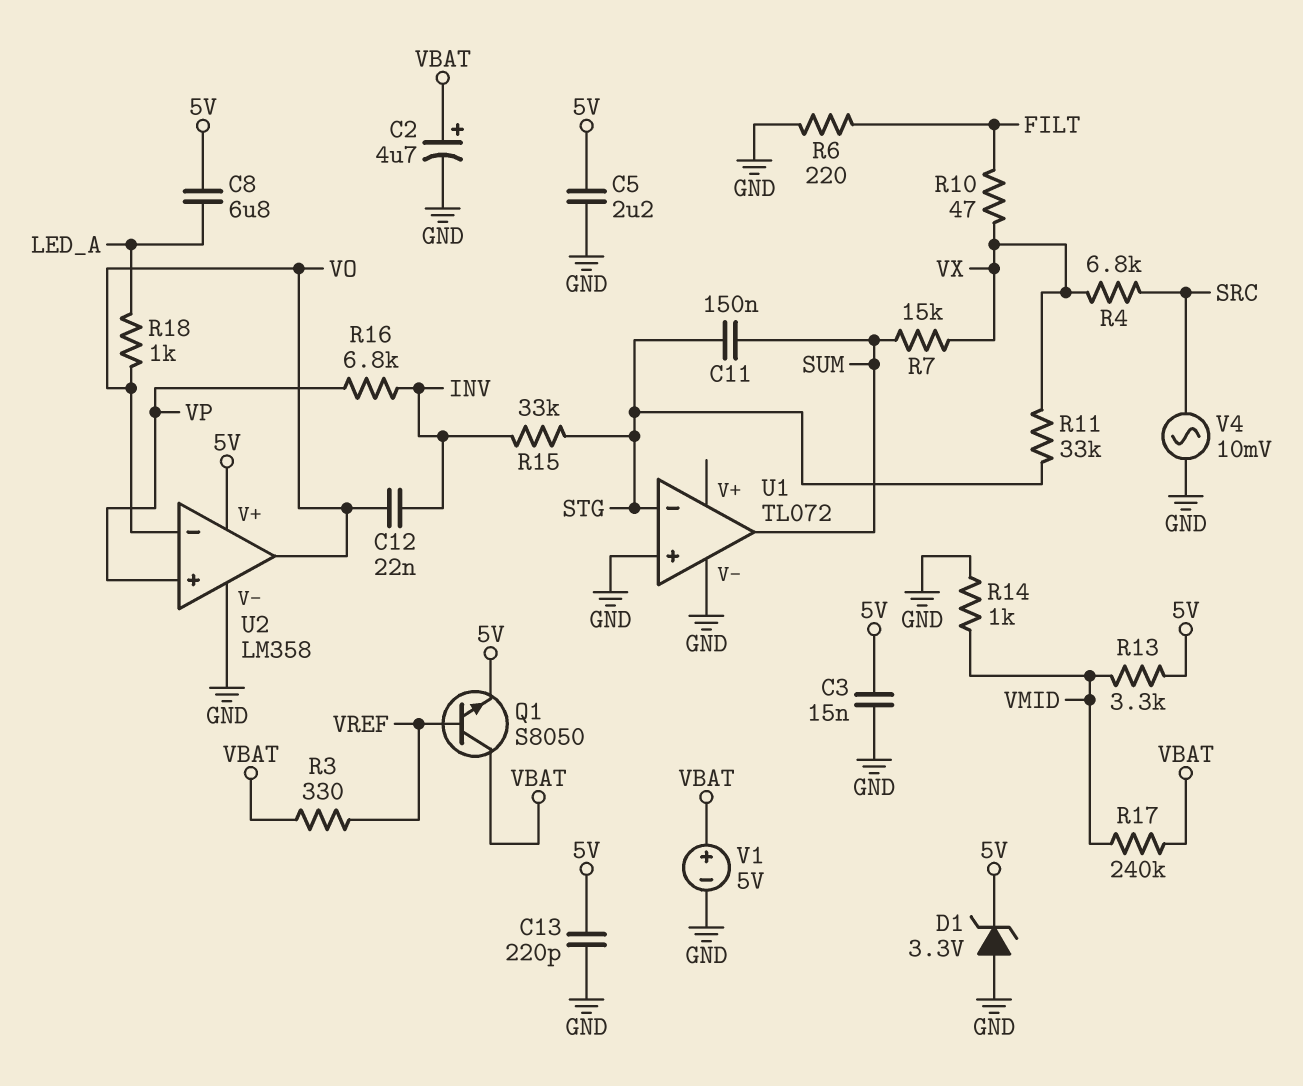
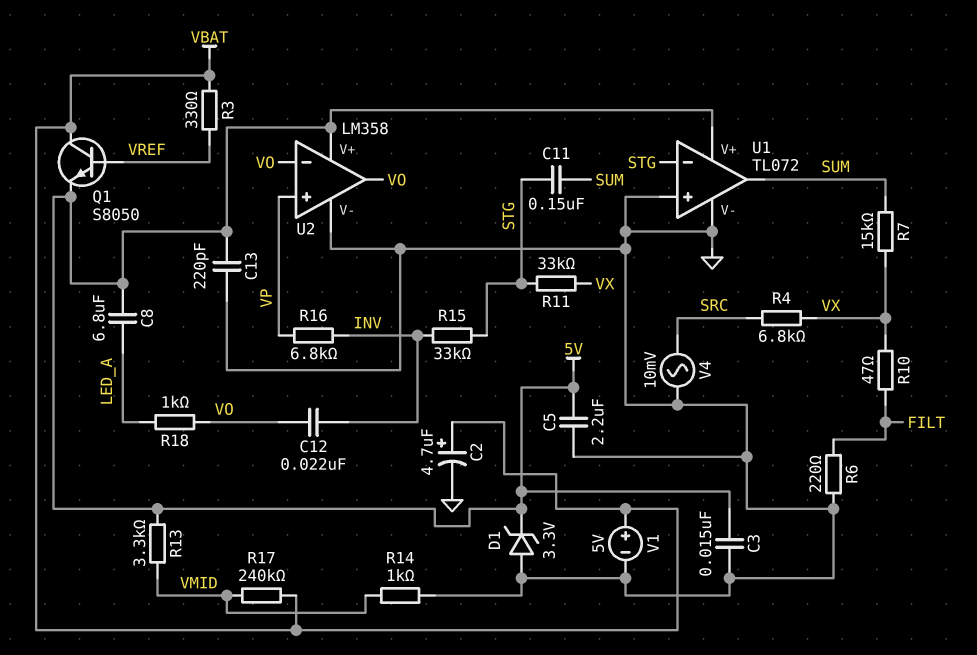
U1 pin V+: none -> 5V

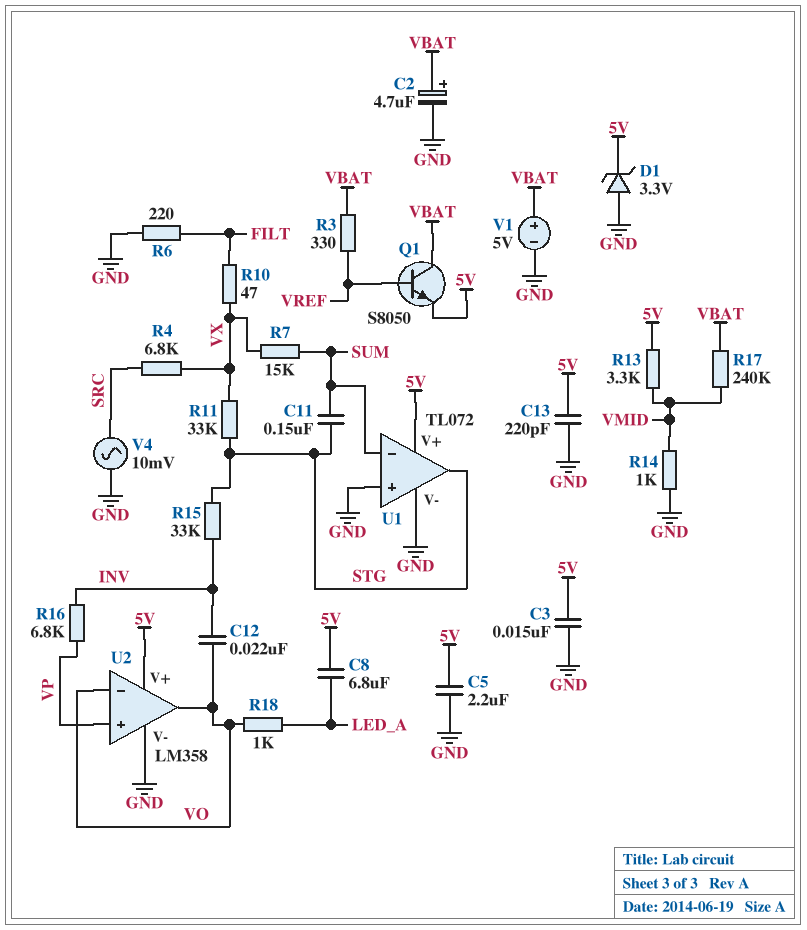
U1 pin in-: STG -> SUM
U1 pin out: SUM -> STG

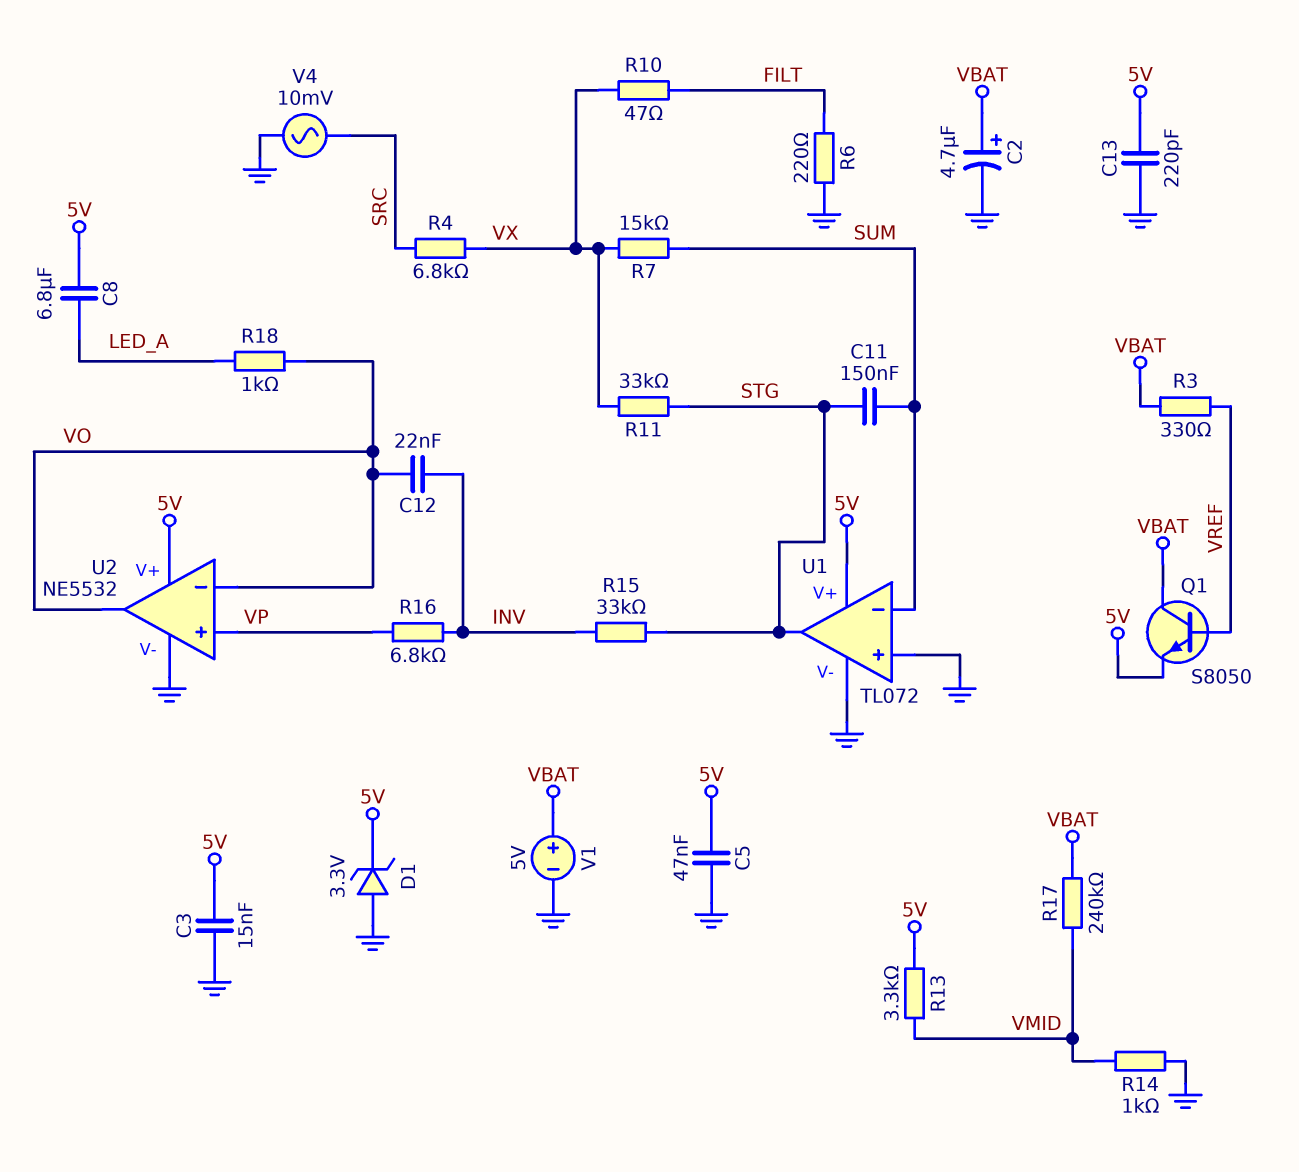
C5: 2.2uF (5V, GND) -> 47nF (5V, GND)
U2: LM358 -> NE5532

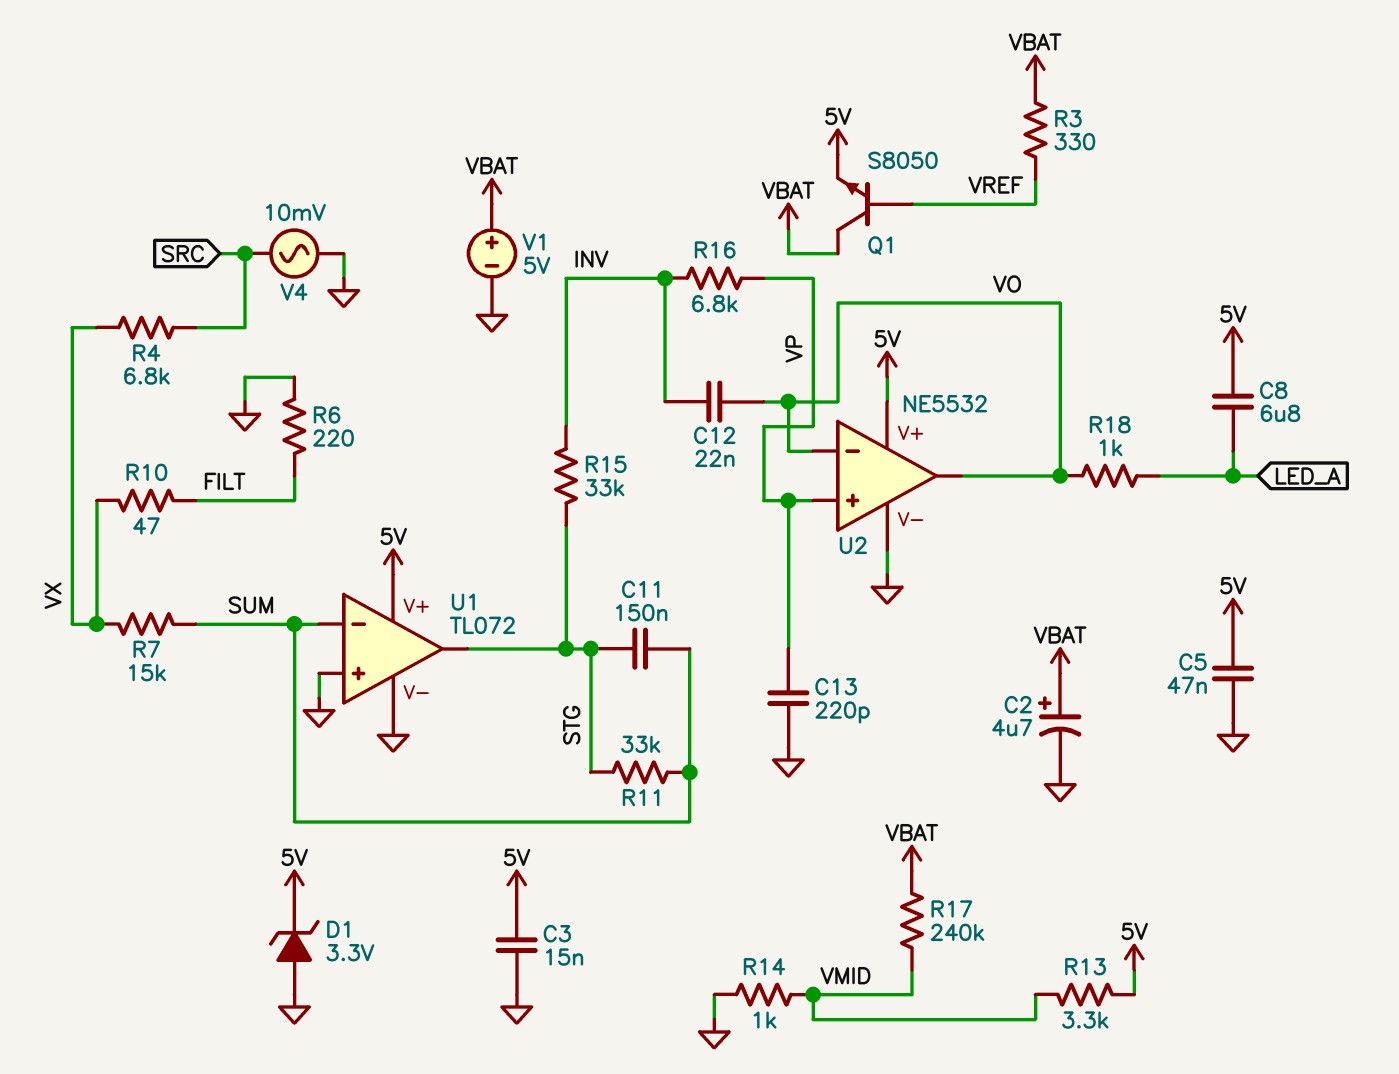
C13: 220pF (5V, GND) -> 220pF (GND, VP)
R11: 33k (STG, VX) -> 33k (STG, SUM)

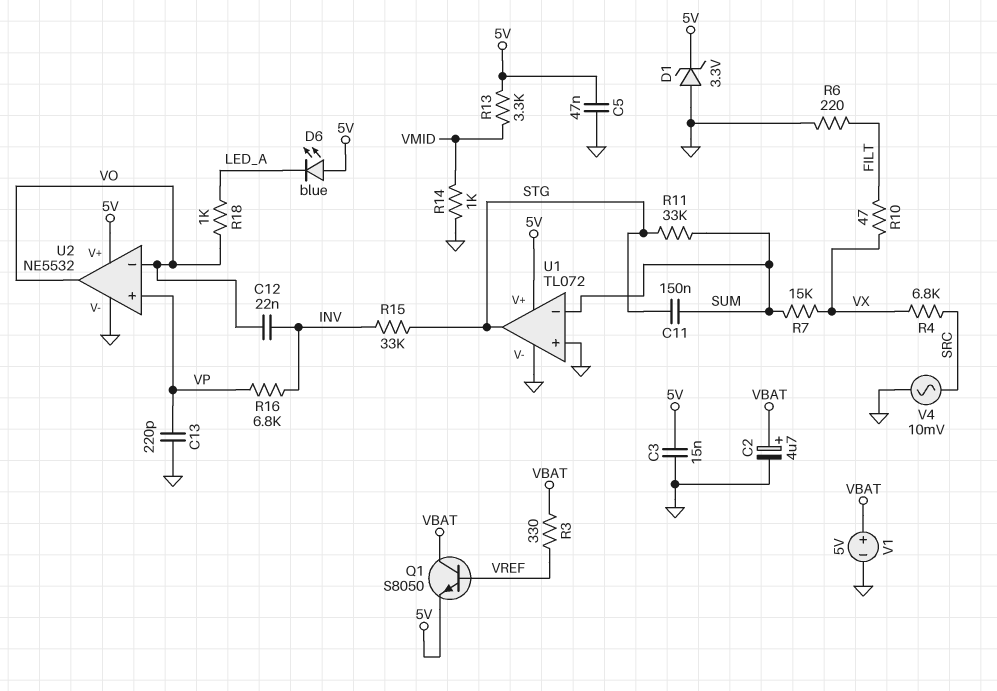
C8: 6.8uF (5V, LED_A) -> none
D6: none -> LED blue (A 5V, K LED_A)
R17: 240k (VBAT, VMID) -> none

